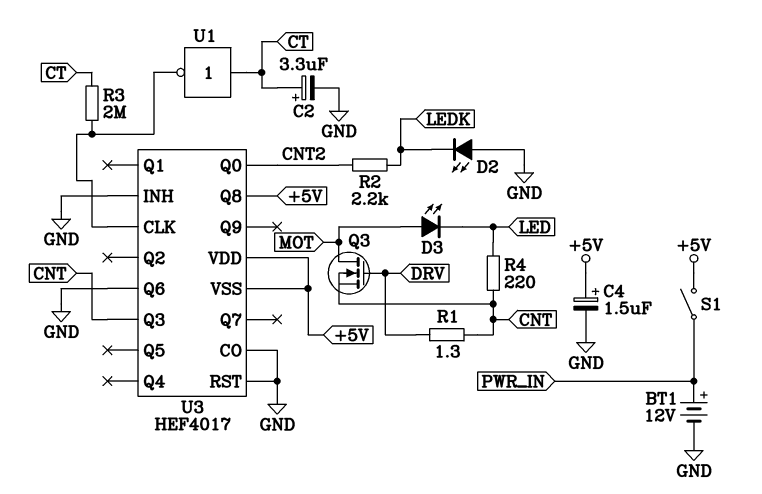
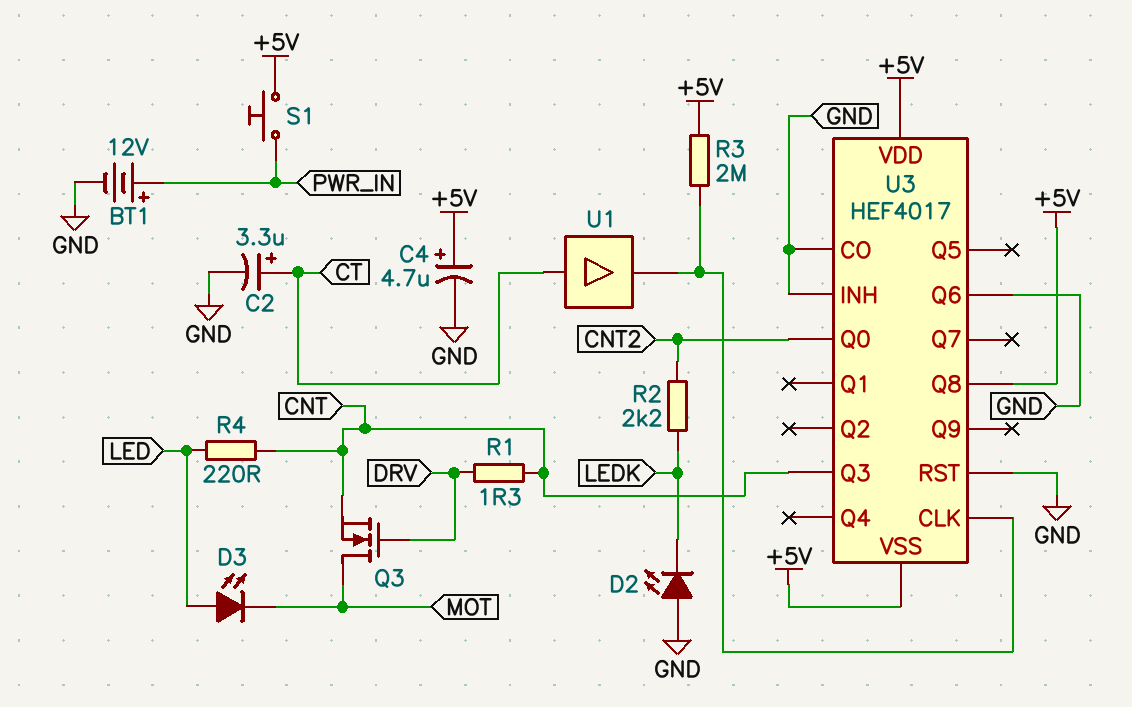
C4: 1.5uF (plus +5V, minus GND) -> 4.7uF (plus +5V, minus GND)
D3: LED (A MOT, K LED) -> LED (A LED, K MOT)
R3: 2M (CT, U3/CLK) -> 2M (+5V, U3/CLK)
S1: switch (+5V, PWR_IN) -> button (+5V, PWR_IN)
U1: NOT (in CT, out U3/CLK) -> buffer (in CT, out U3/CLK)

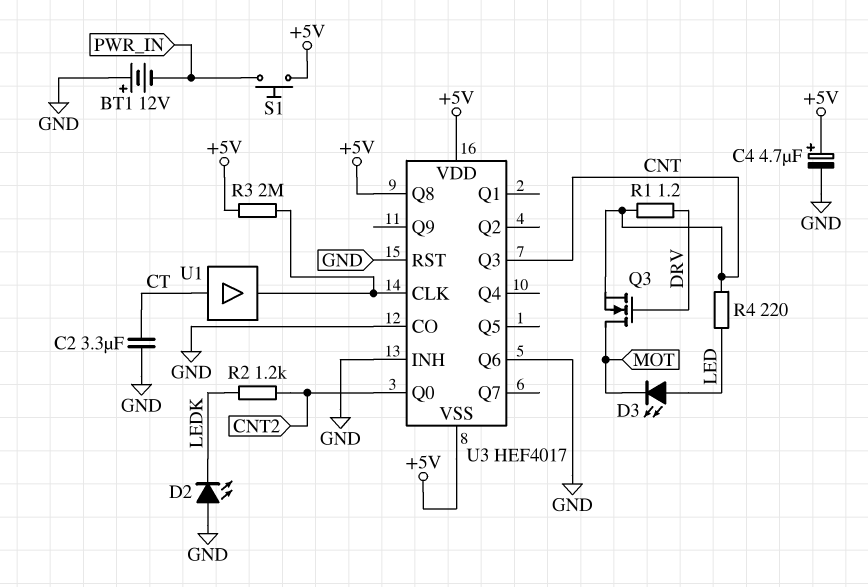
BT1: 12V (plus PWR_IN, minus GND) -> 12V (plus GND, minus PWR_IN)
C2: 3.3uF (plus CT, minus GND) -> 3.3uF (CT, GND)
R1: 1.3 (CNT, DRV) -> 1.2 (CNT, DRV)
R2: 2.2k (CNT2, LEDK) -> 1.2k (CNT2, LEDK)

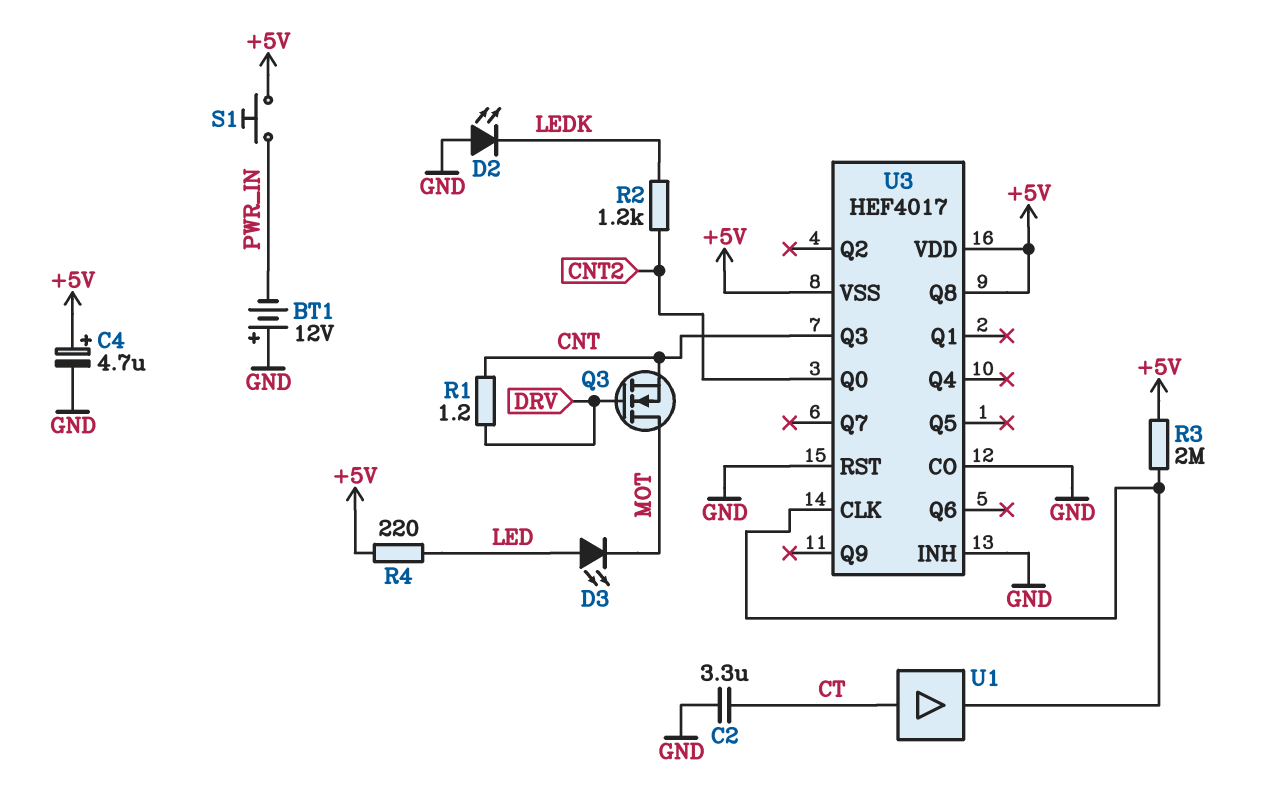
R4: 220 (CNT, LED) -> 220 (+5V, LED)
U3 pin Q6: GND -> none

